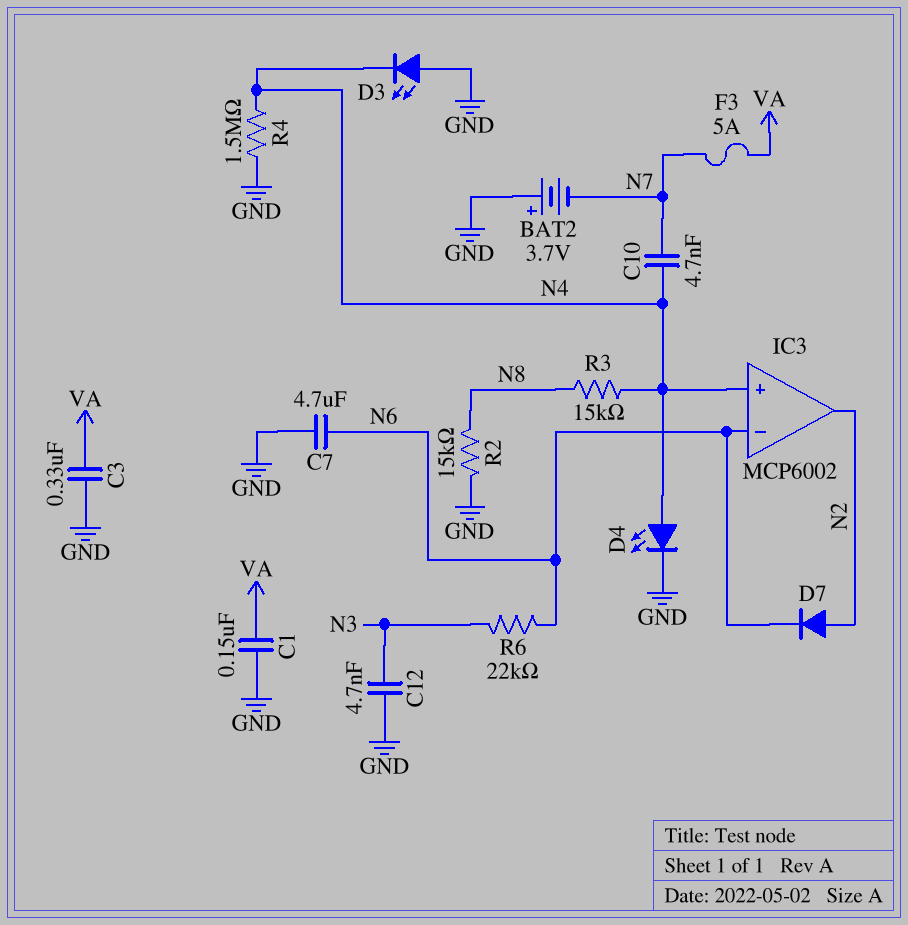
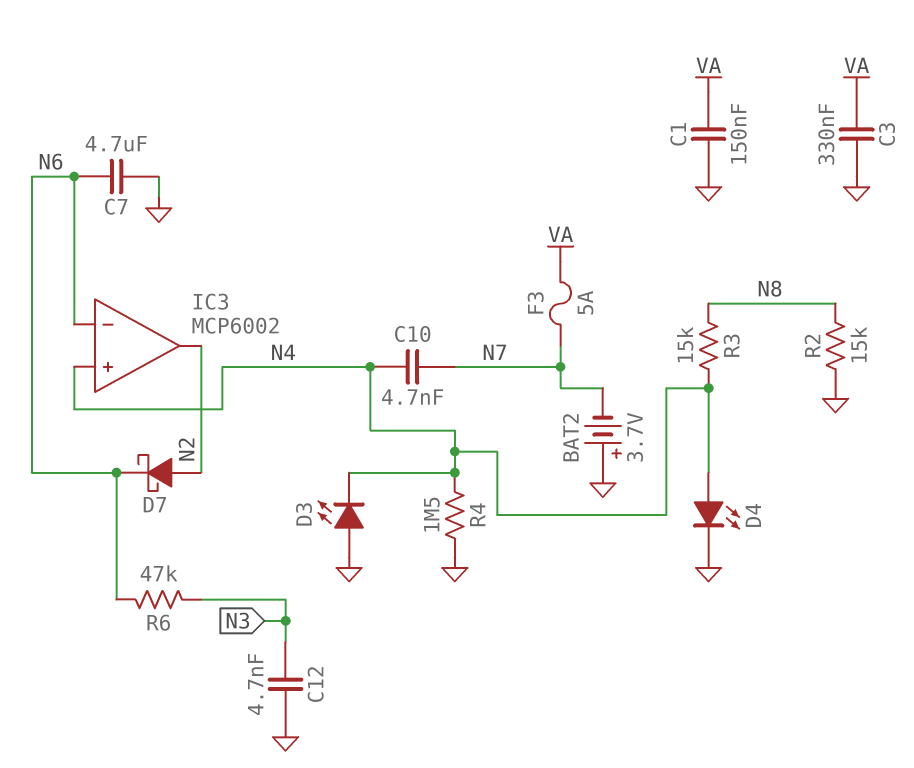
D7: diode (A N2, K N6) -> schottky (A N2, K N6)
R6: 22k (N3, N6) -> 47k (N3, N6)

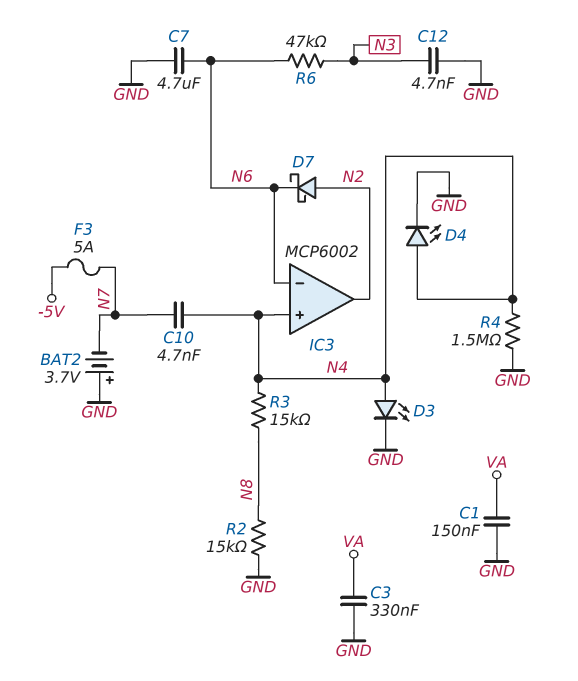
D3: LED (A GND, K N4) -> LED (A N4, K GND)
F3: 5A (N7, VA) -> 5A (-5V, N7)

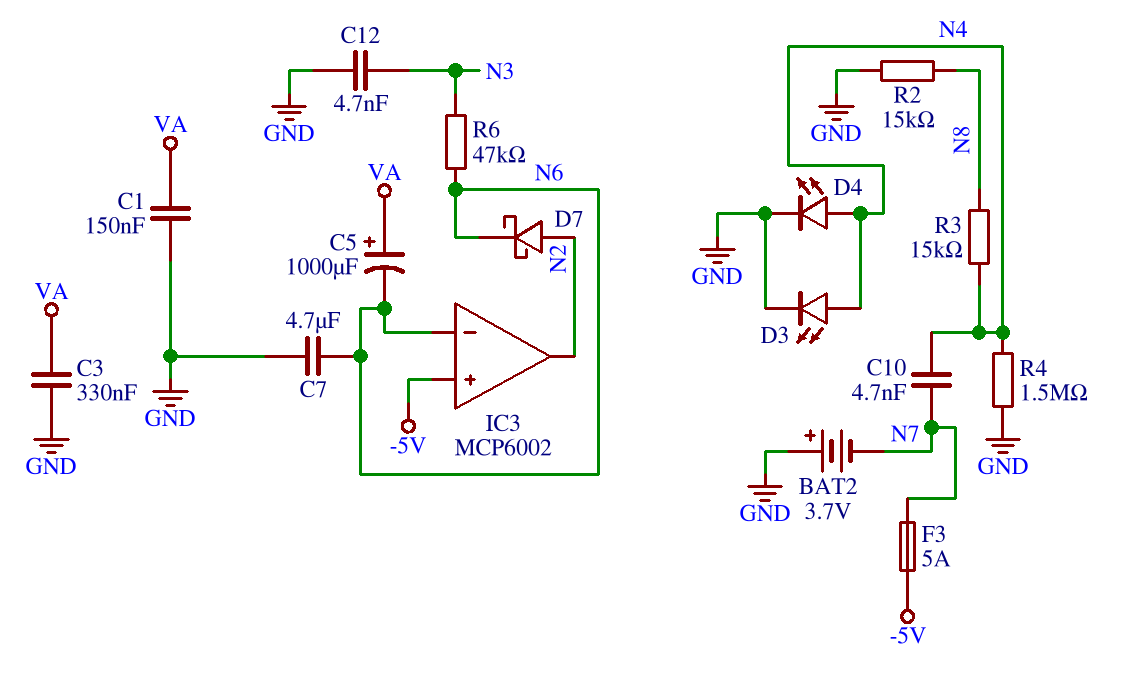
C5: none -> 1000uF (plus VA, minus N6)
IC3 pin in+: N4 -> -5V

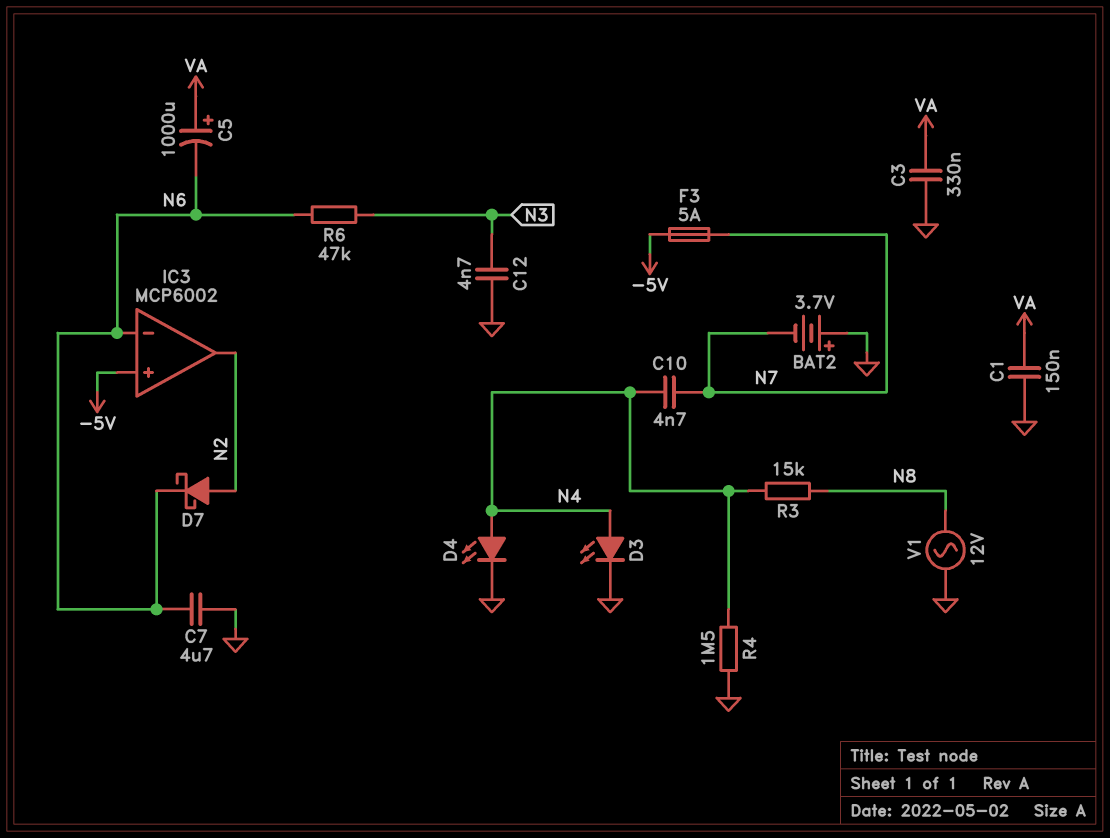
R2: 15k (GND, N8) -> none
V1: none -> AC 12V (GND, N8)

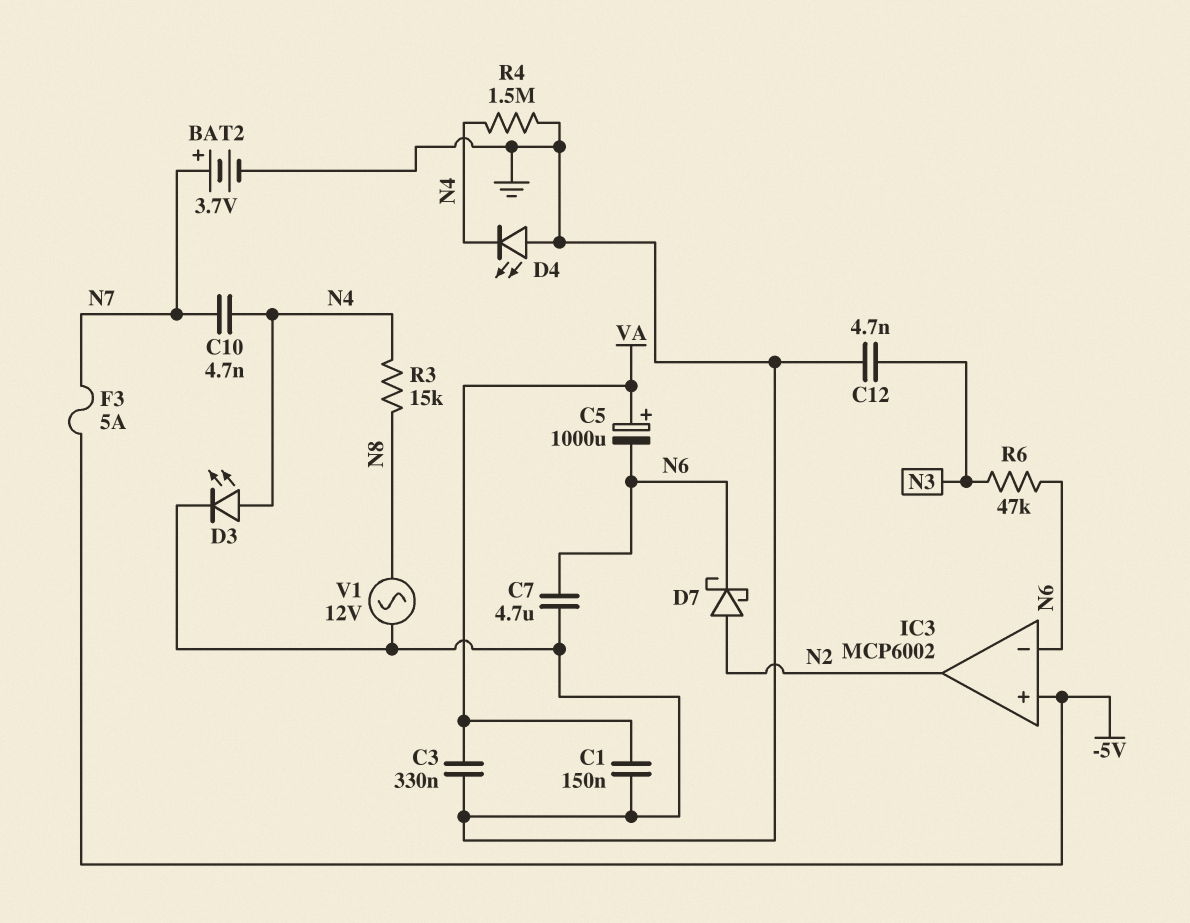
BAT2: 3.7V (plus GND, minus N7) -> 3.7V (plus N7, minus GND)
D4: LED (A N4, K GND) -> LED (A GND, K N4)

